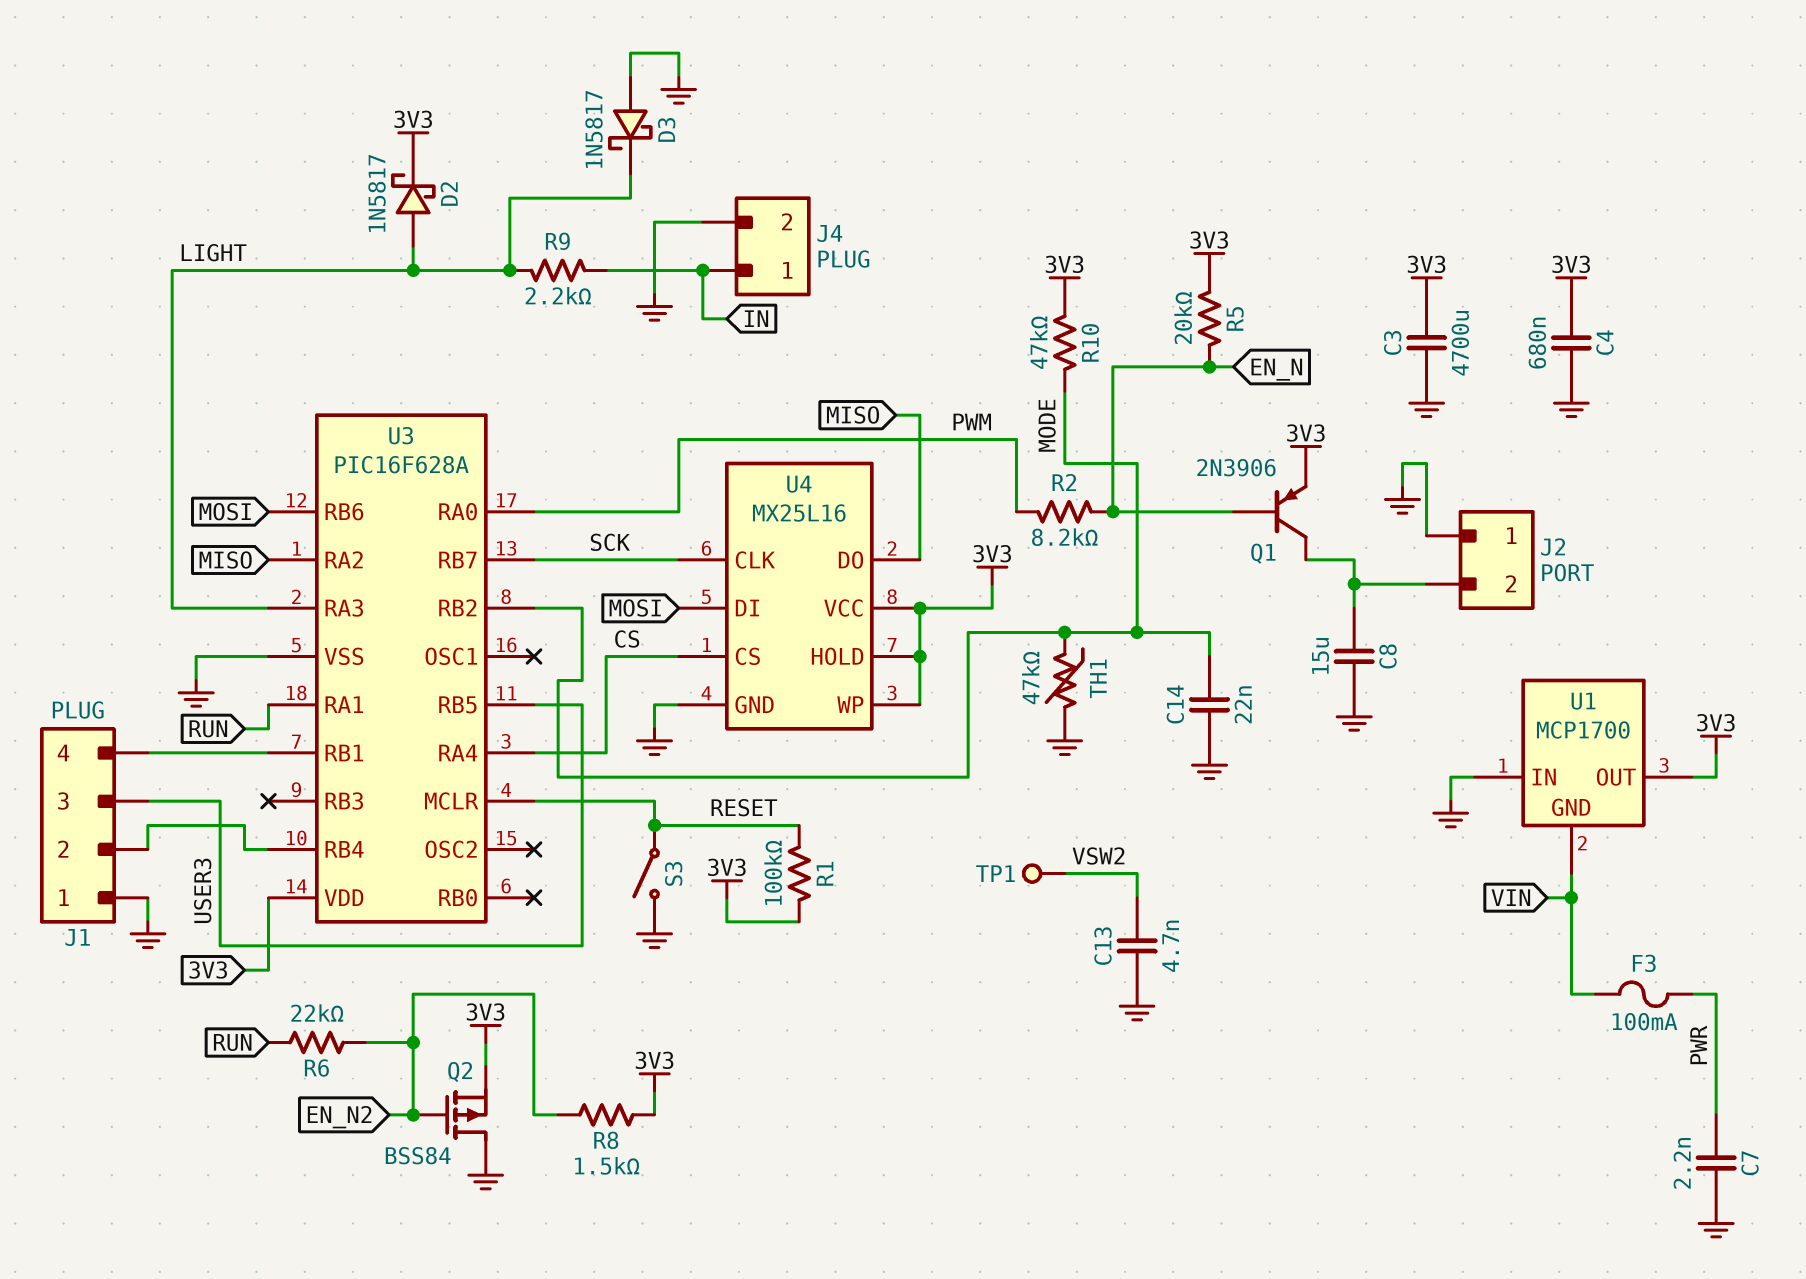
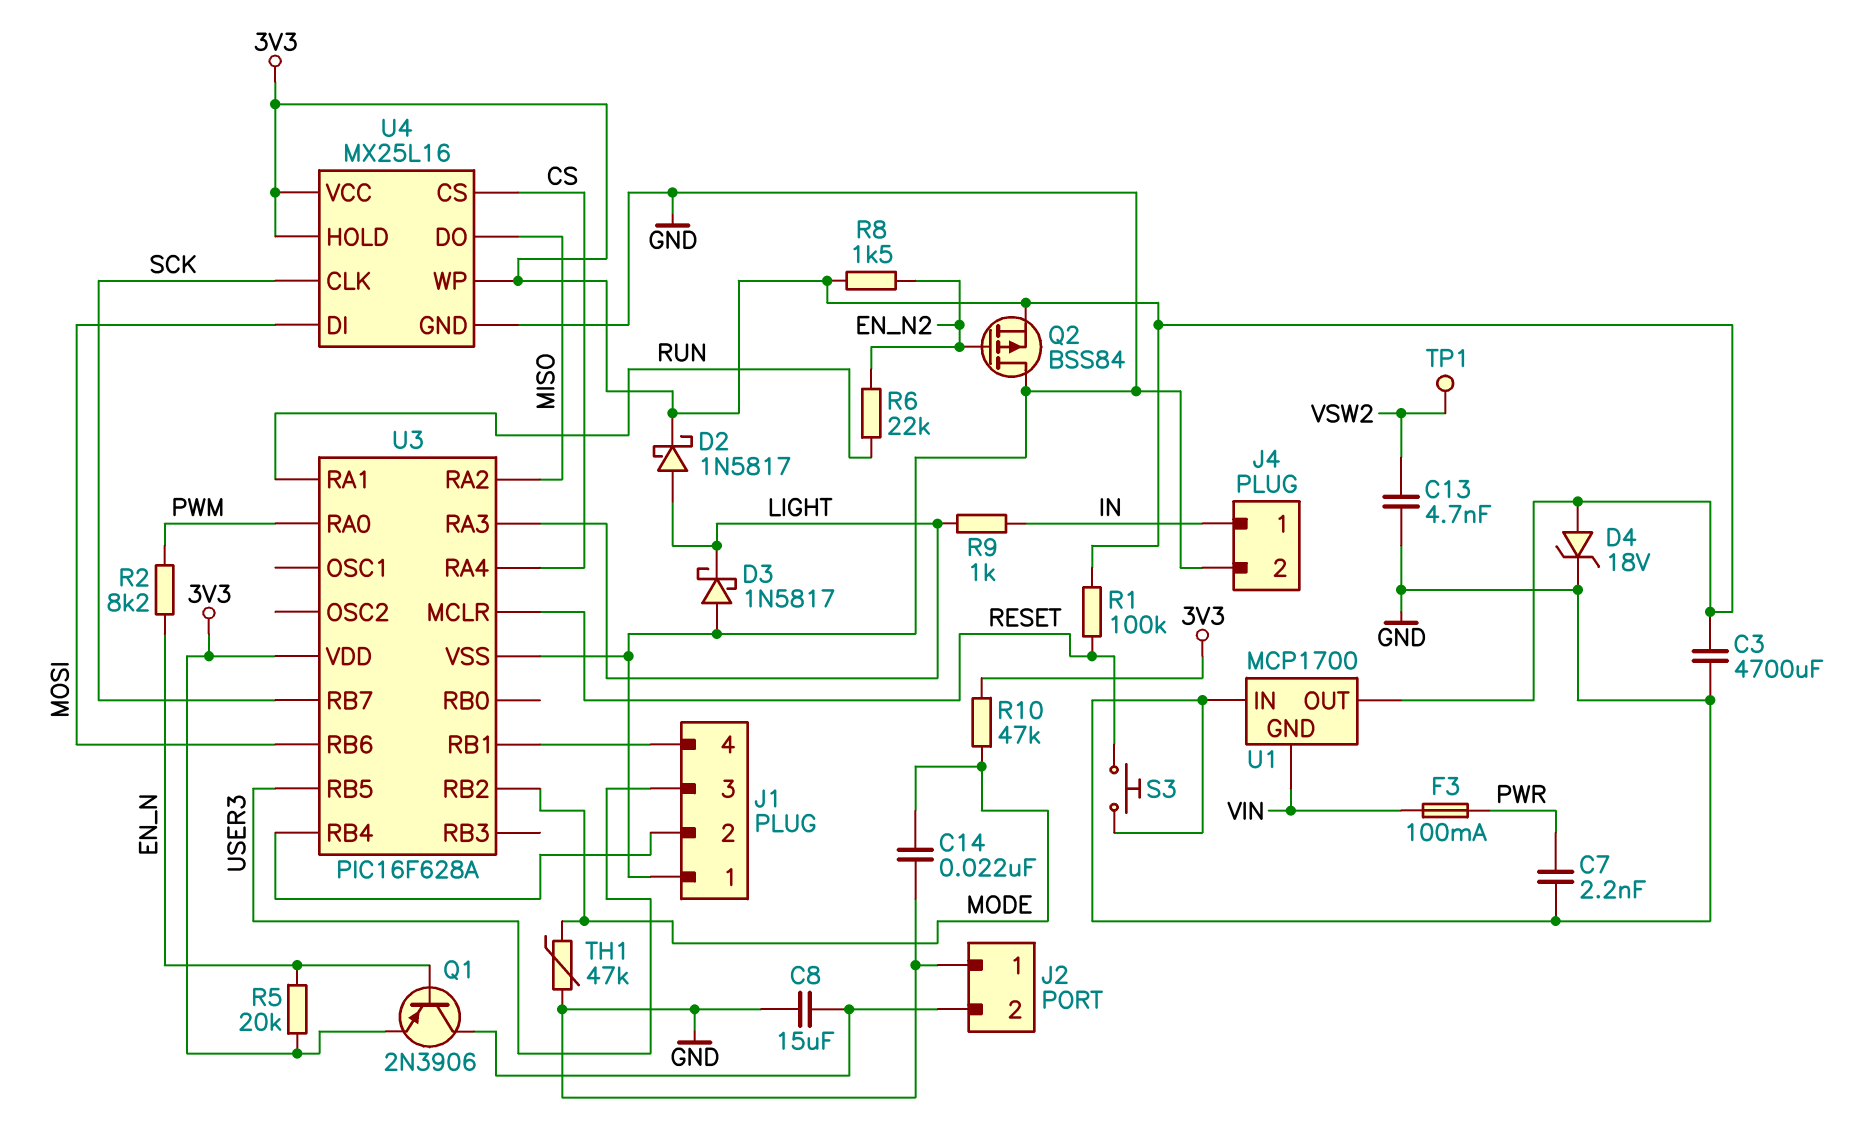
C4: 680nF (3V3, GND) -> none
D4: none -> zener 18V (A 3V3, K GND)
R9: 2.2k (IN, LIGHT) -> 1k (IN, LIGHT)
S3: switch (GND, RESET) -> button (GND, RESET)

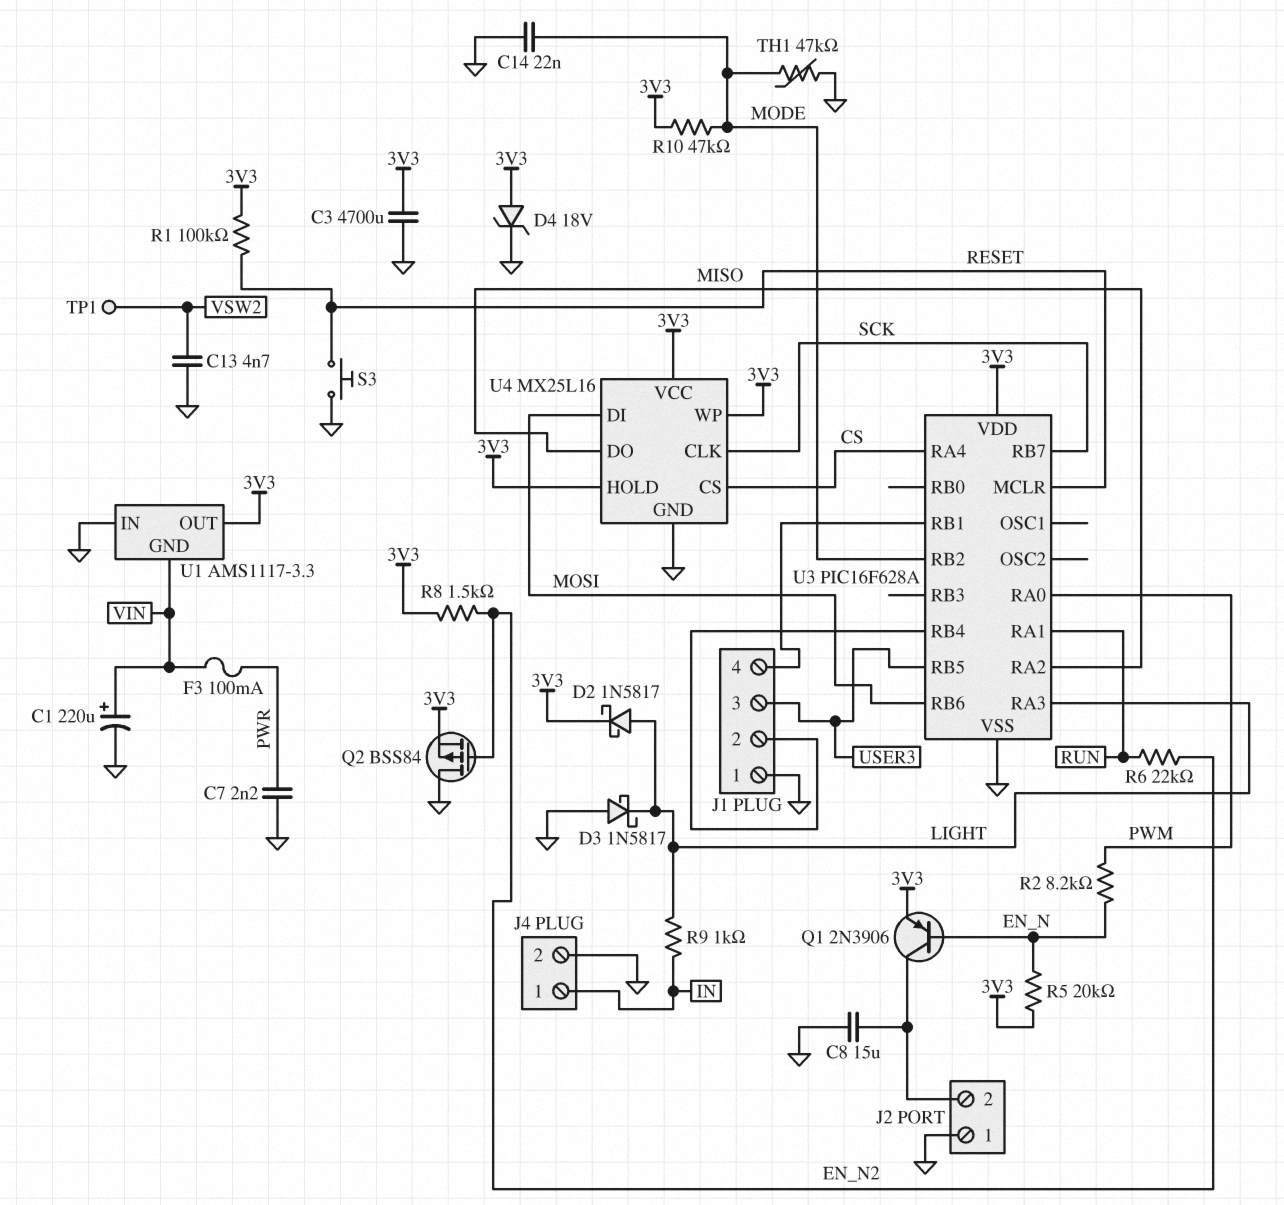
C1: none -> 220uF (plus VIN, minus GND)
U1: MCP1700 -> AMS1117-3.3

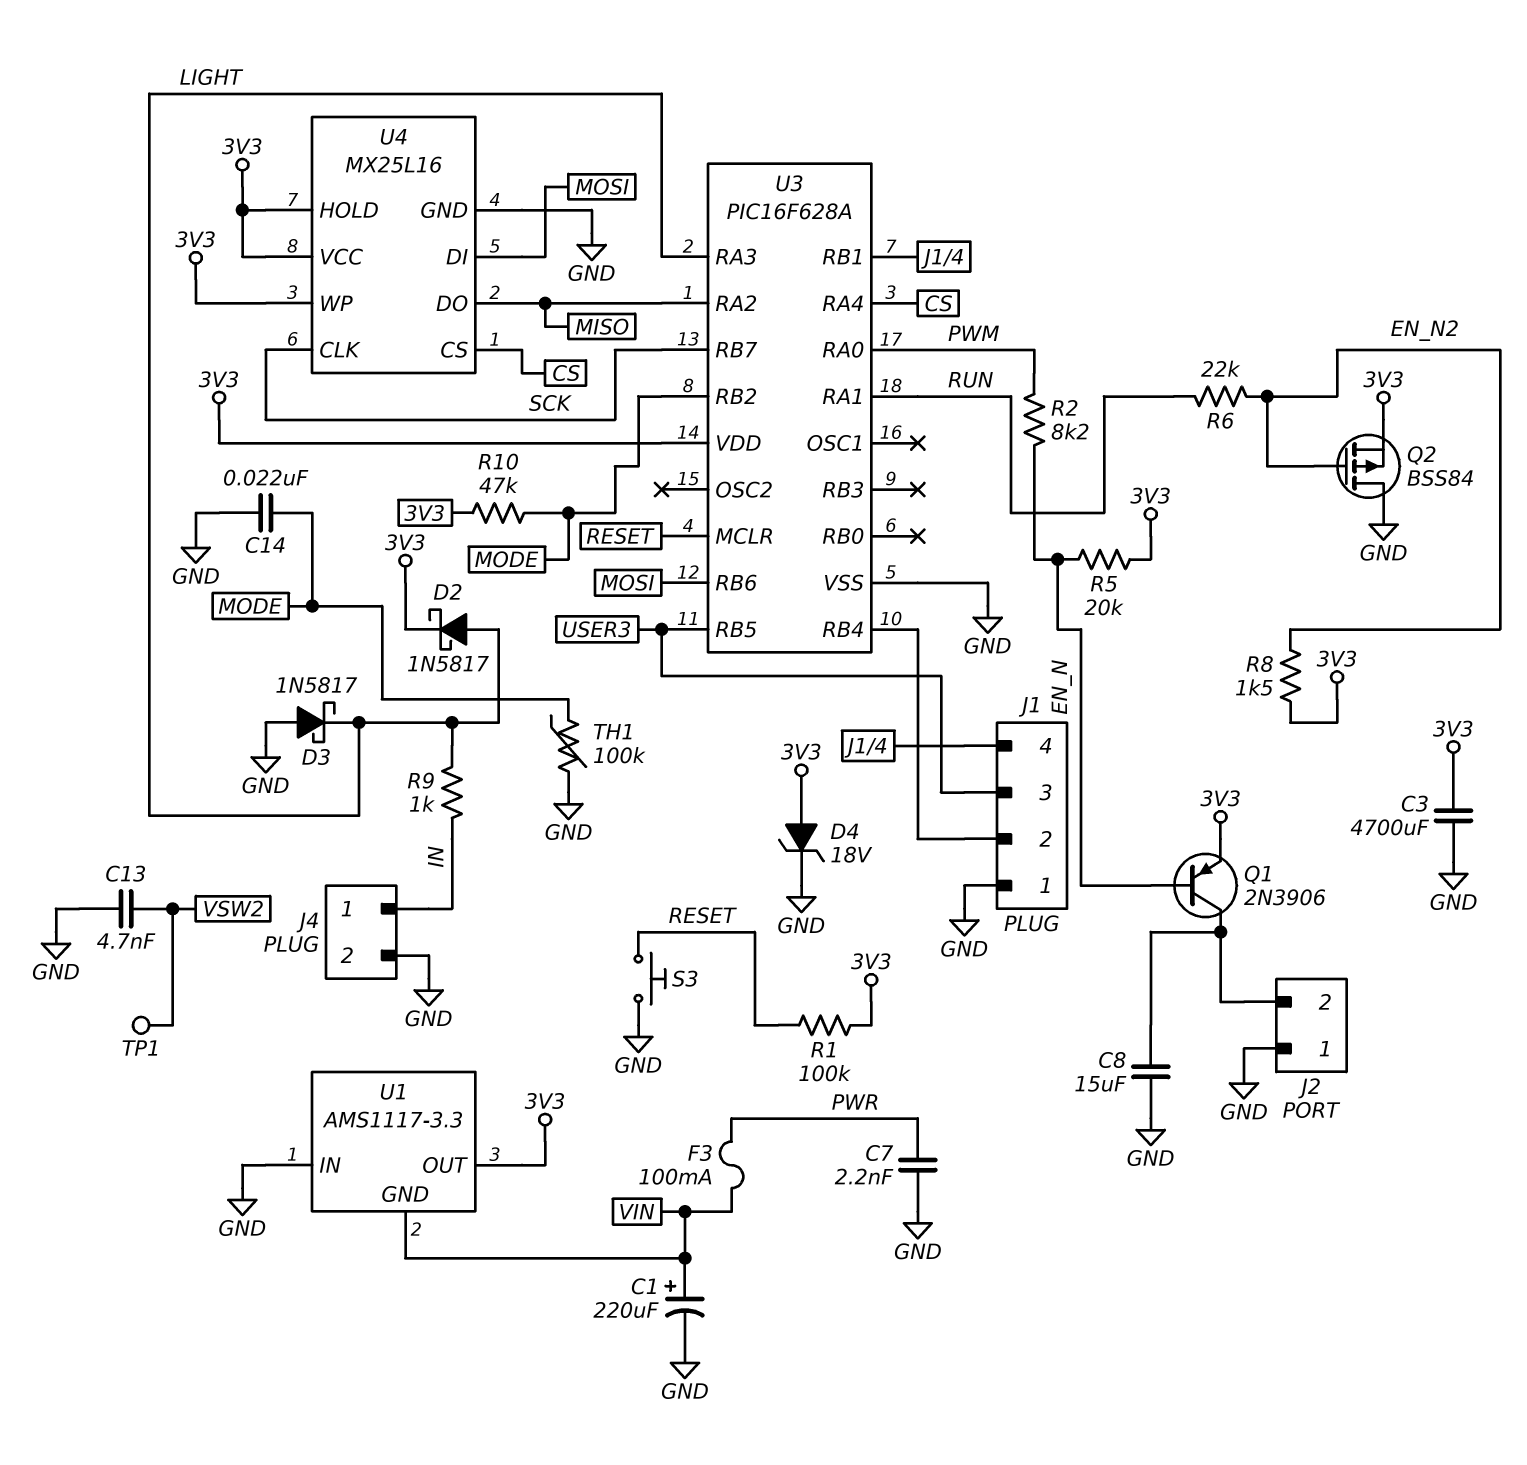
TH1: 47k (GND, MODE) -> 100k (GND, MODE)

